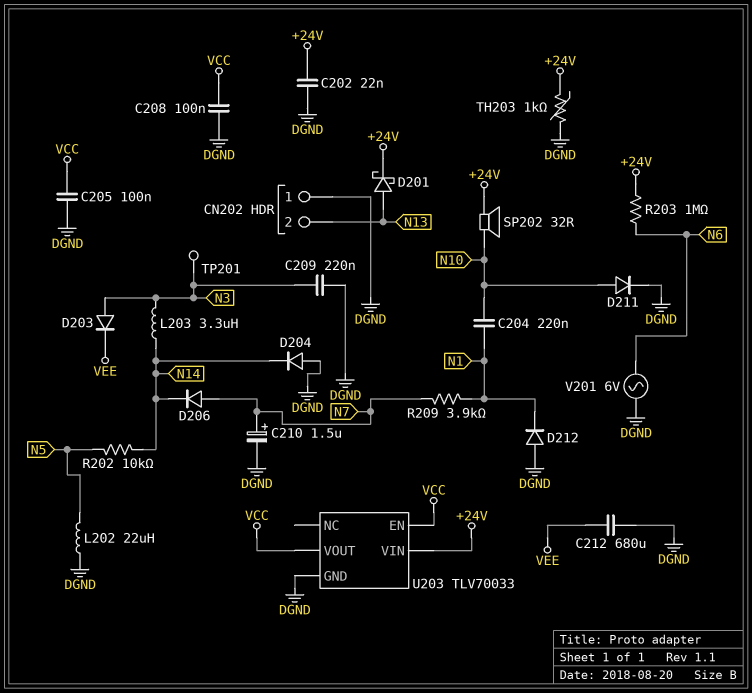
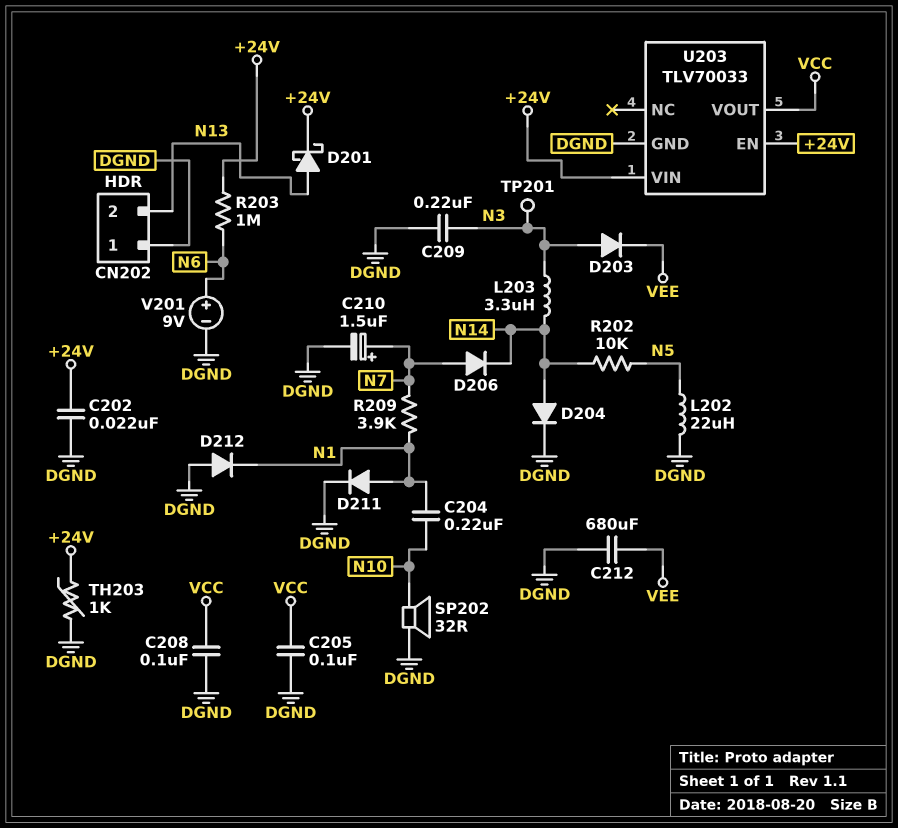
D204: diode (A DGND, K N14) -> diode (A N14, K DGND)
D211: diode (A N10, K DGND) -> diode (A N1, K DGND)
SP202: speaker 32R (+24V, N10) -> speaker 32R (DGND, N10)
U203 pin EN: VCC -> +24V
V201: AC 6V (DGND, N6) -> 9V (plus N6, minus DGND)

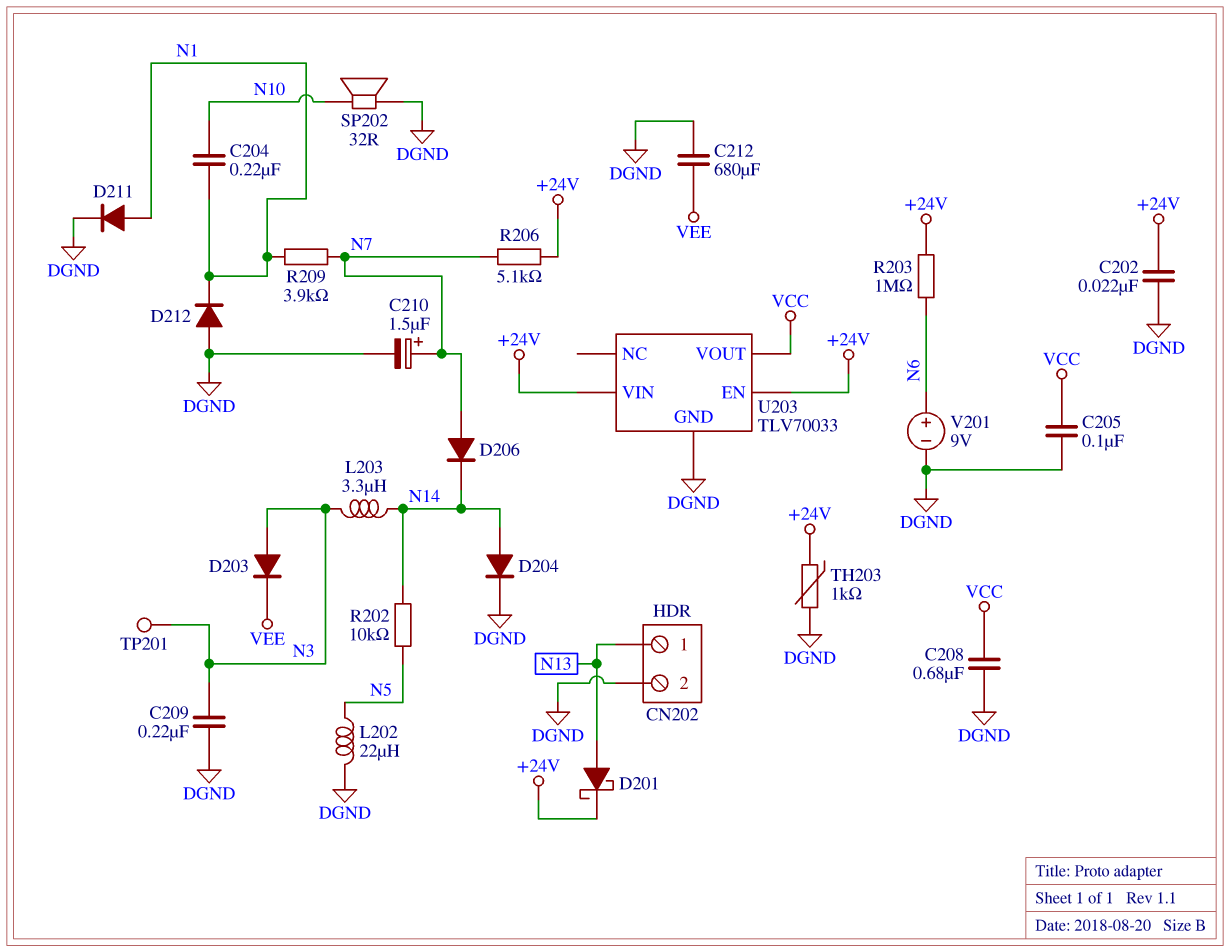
C208: 100nF (DGND, VCC) -> 680nF (DGND, VCC)
CN202 pin 1: DGND -> N13
CN202 pin 2: N13 -> DGND
R206: none -> 5.1k (+24V, N7)

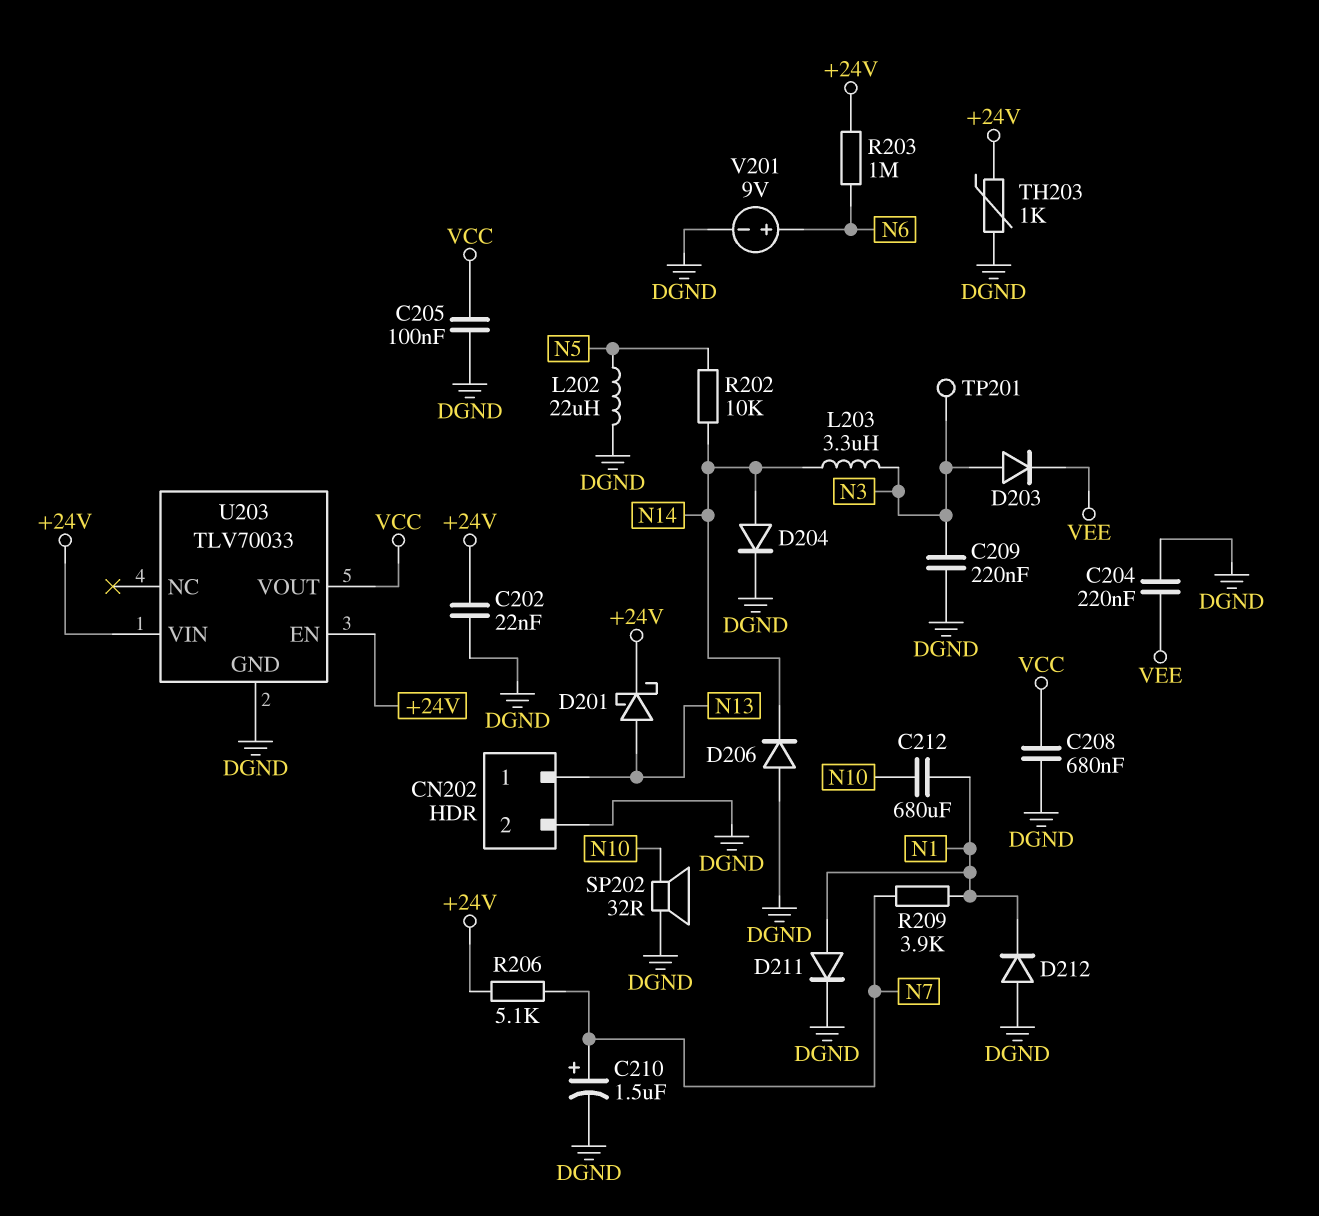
C204: 220nF (N1, N10) -> 220nF (DGND, VEE)
C212: 680uF (DGND, VEE) -> 680uF (N1, N10)
D206: diode (A N7, K N14) -> diode (A DGND, K N14)

